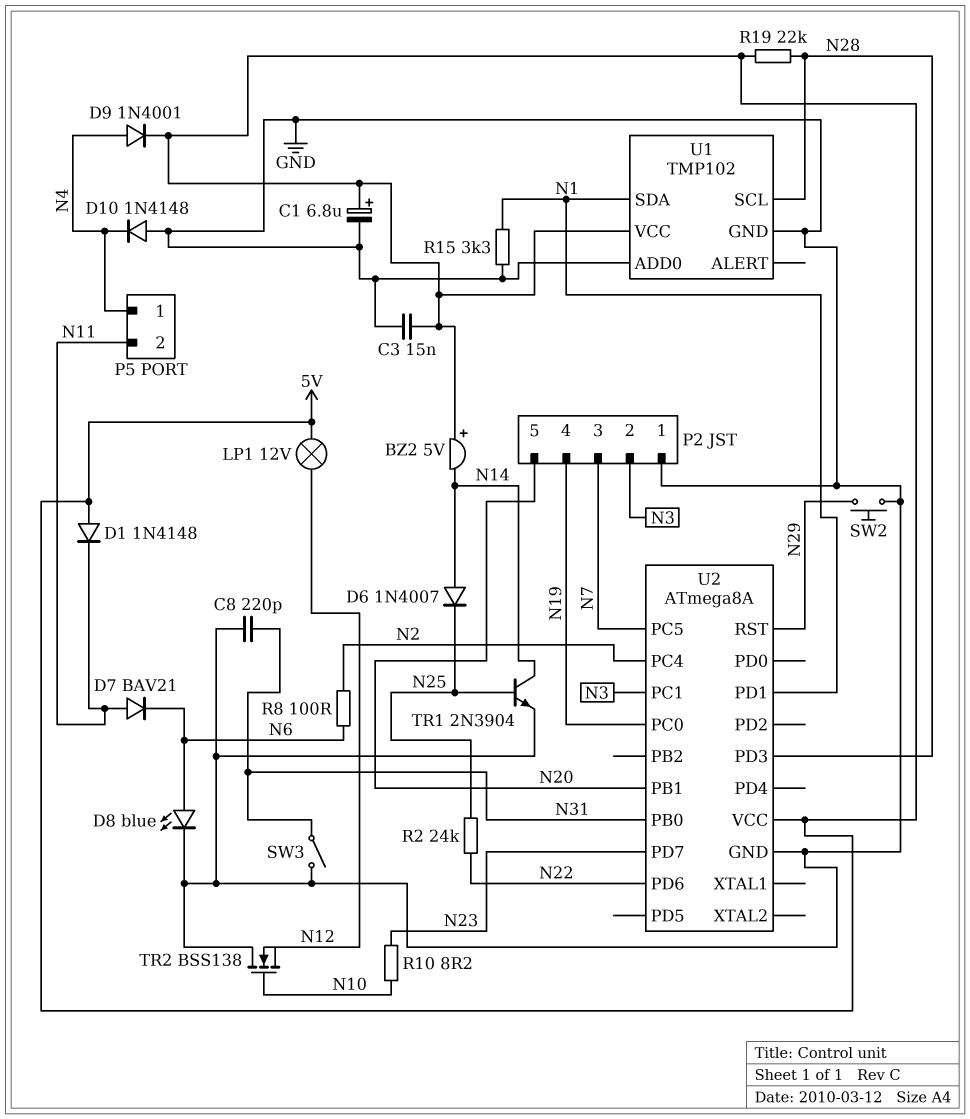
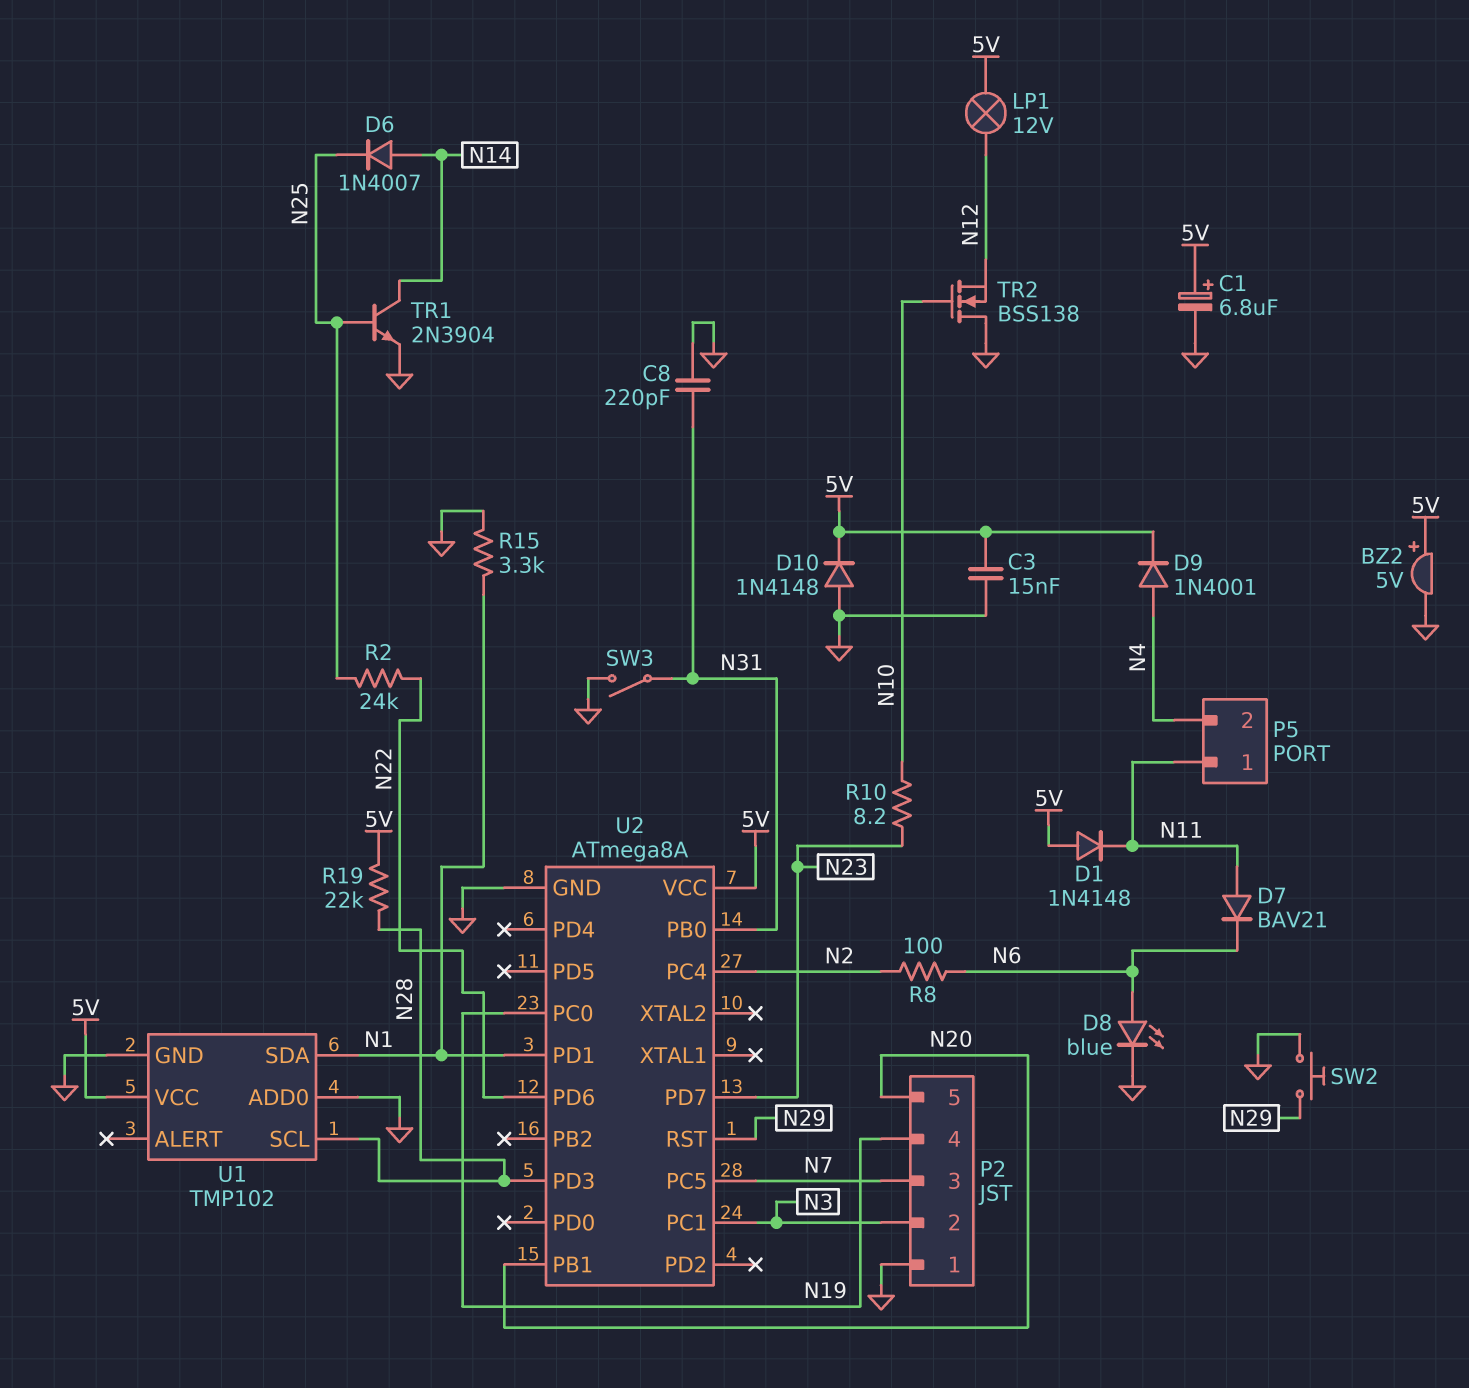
BZ2: buzzer 5V (plus 5V, minus N14) -> buzzer 5V (plus 5V, minus GND)
D10: diode 1N4148 (A GND, K N4) -> diode 1N4148 (A GND, K 5V)
P5 pin 1: N4 -> N11
P5 pin 2: N11 -> N4

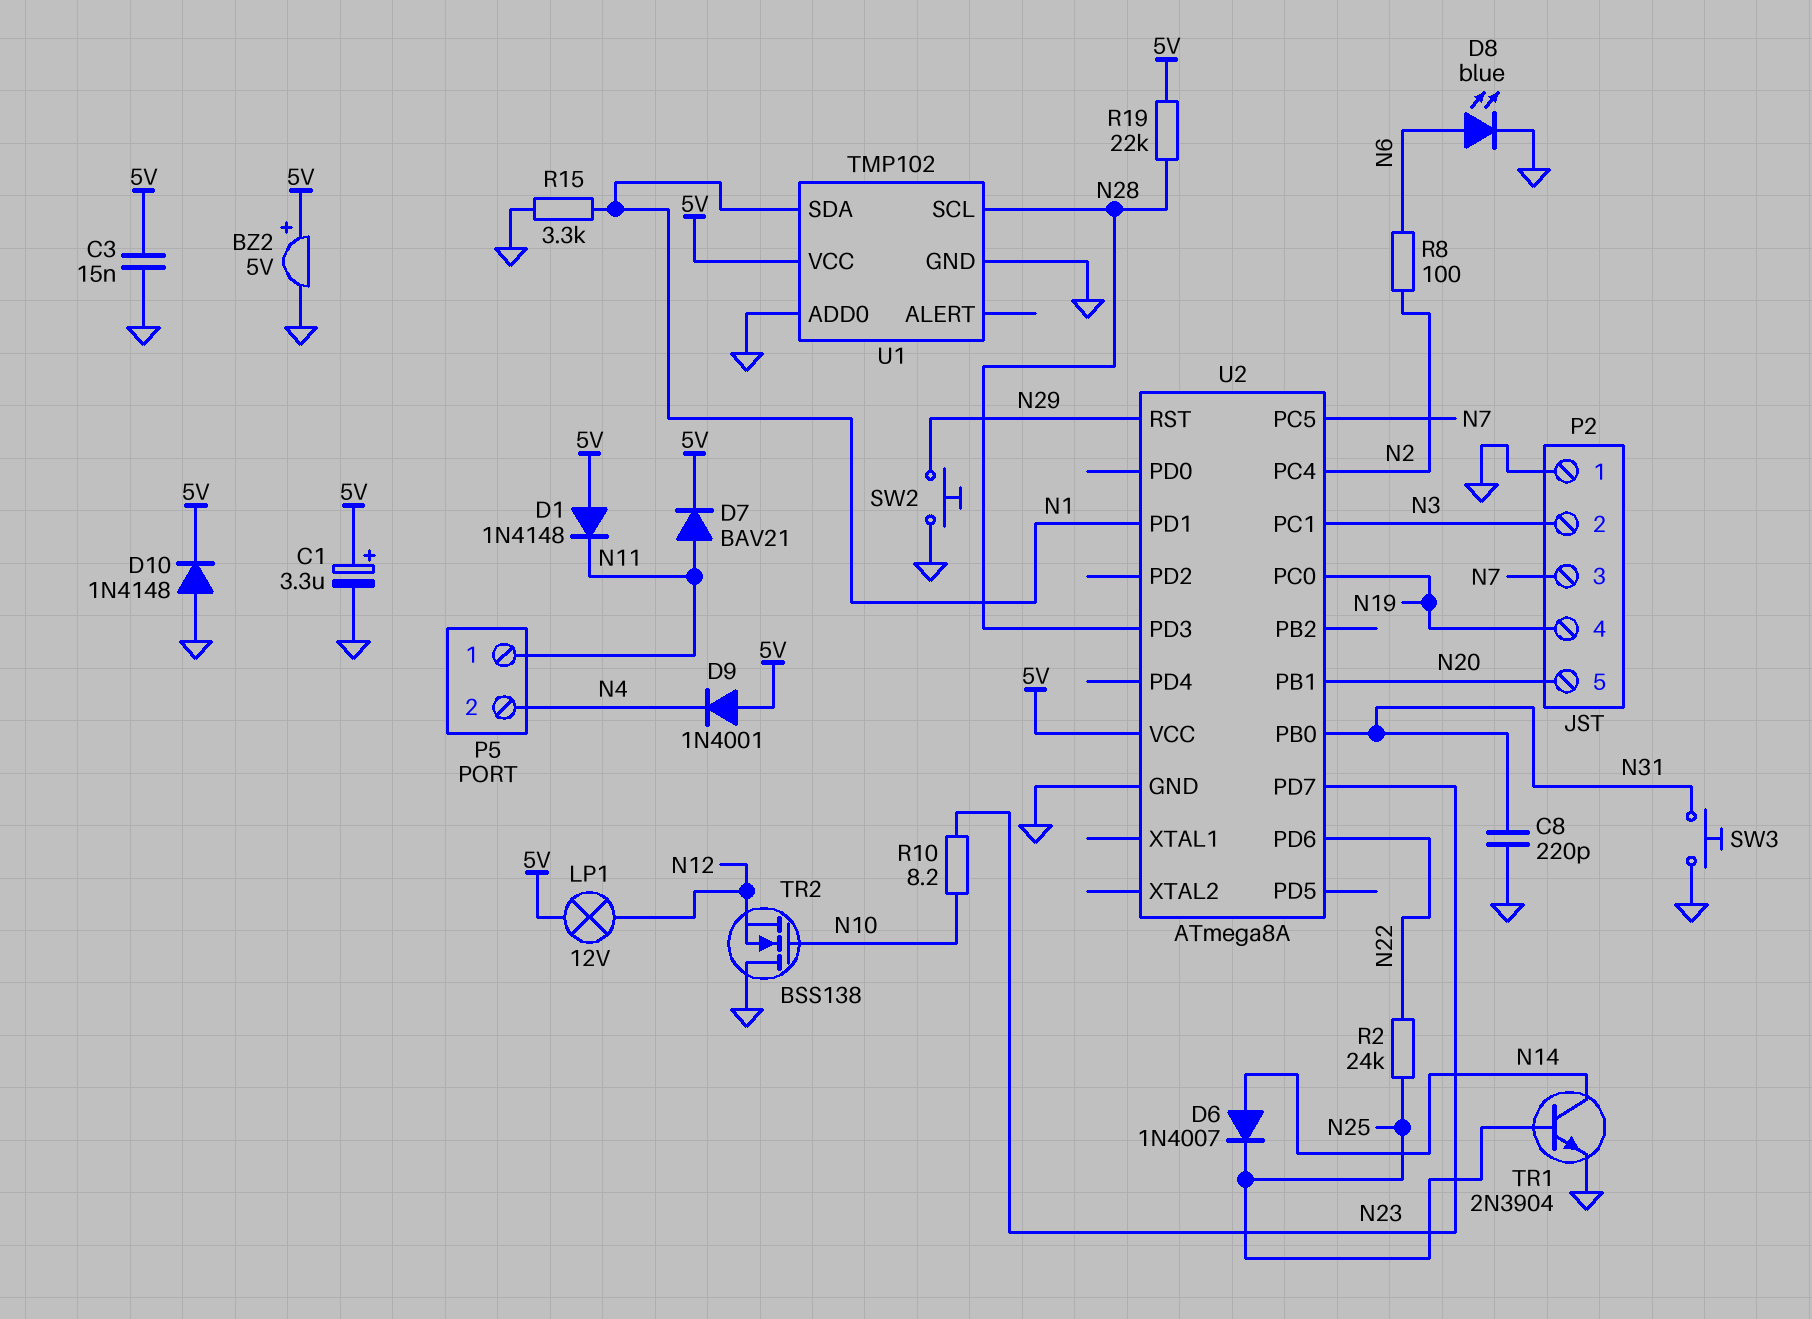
C1: 6.8uF (plus 5V, minus GND) -> 3.3uF (plus 5V, minus GND)
D7: diode BAV21 (A N11, K N6) -> diode BAV21 (A N11, K 5V)
D9: diode 1N4001 (A N4, K 5V) -> diode 1N4001 (A 5V, K N4)
SW3: switch (GND, N31) -> button (GND, N31)

